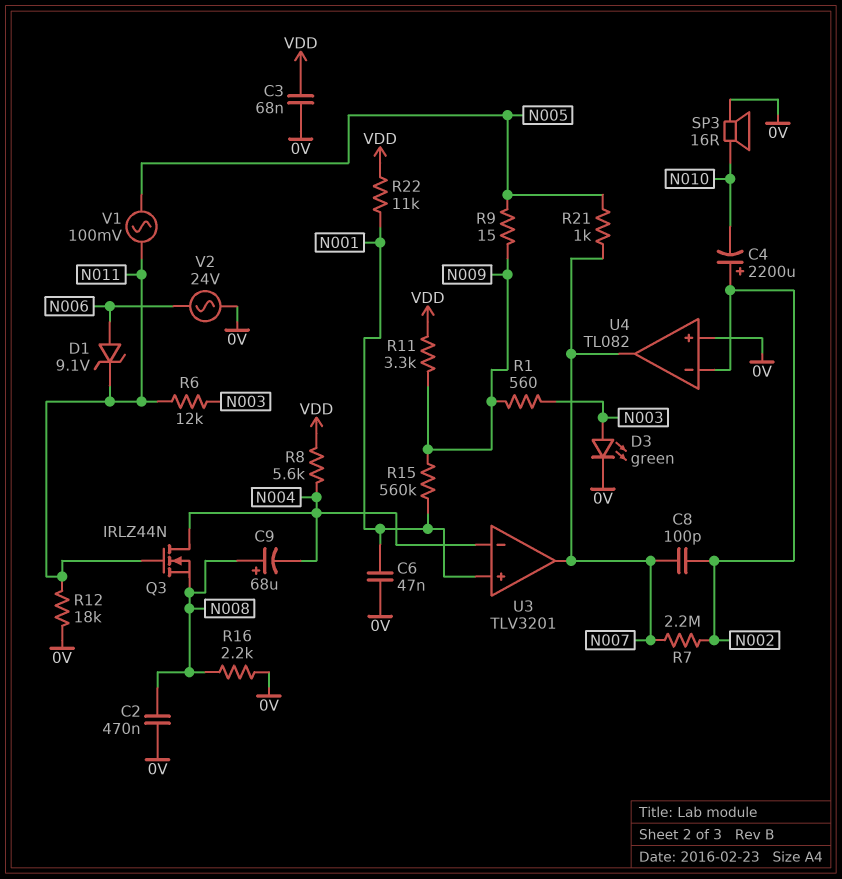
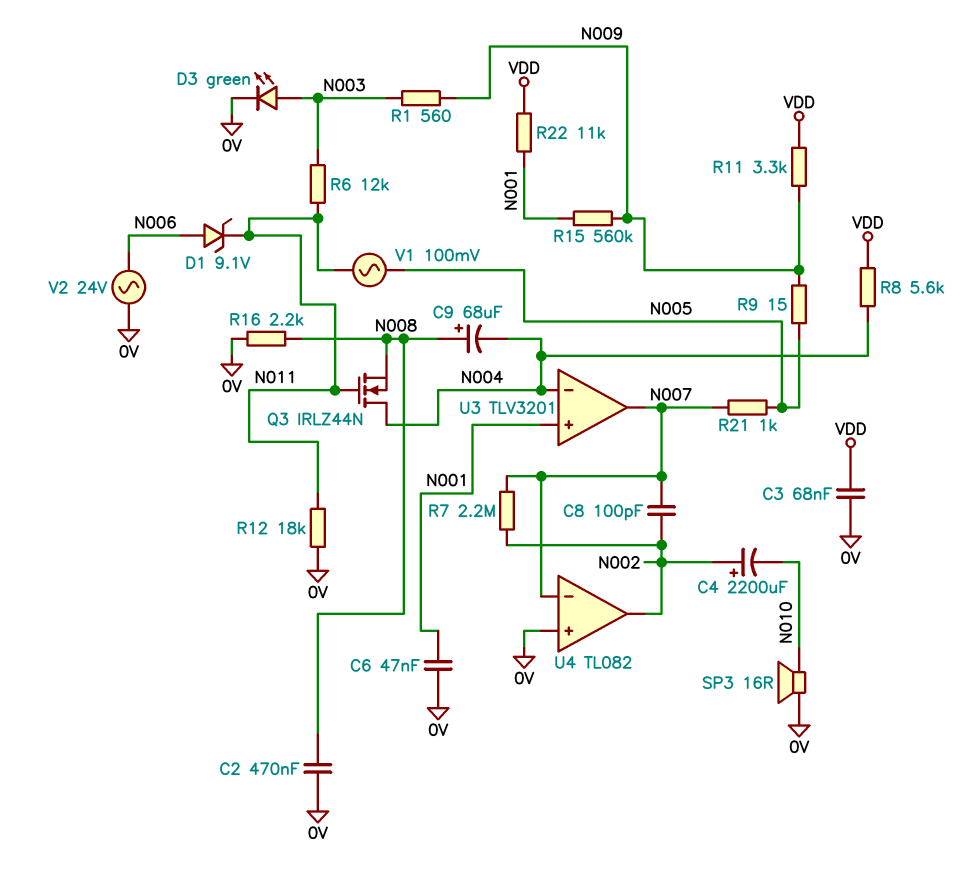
U4 pin in-: N002 -> N007
U4 pin out: N007 -> N002

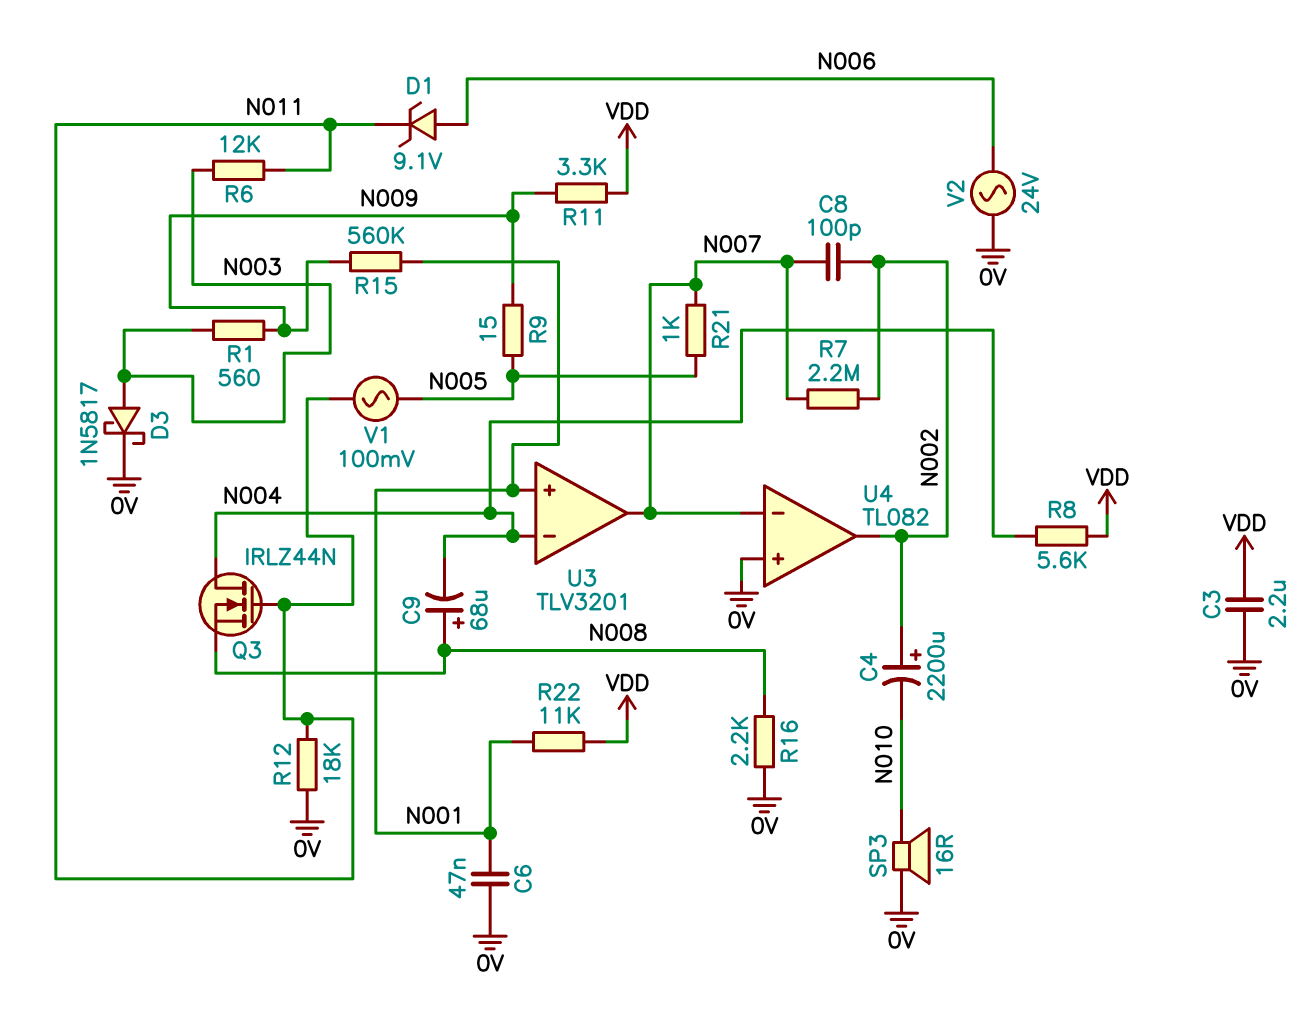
C2: 470nF (0V, N008) -> none
C3: 68nF (0V, VDD) -> 2.2uF (0V, VDD)
D3: LED green (A N003, K 0V) -> schottky 1N5817 (A N003, K 0V)

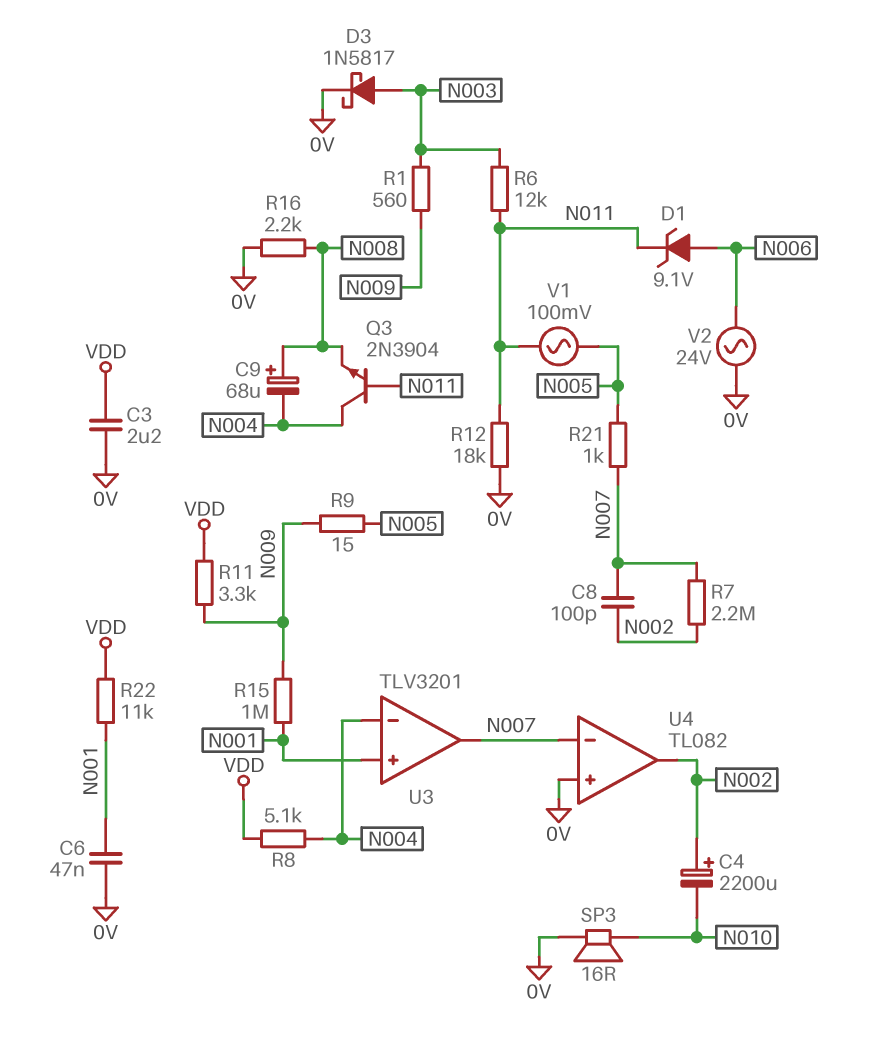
Q3: NMOS IRLZ44N (G N011, D N004, S N008) -> NPN 2N3904 (B N011, C N004, E N008)
R8: 5.6k (N004, VDD) -> 5.1k (N004, VDD)
R15: 560k (N001, N009) -> 1M (N001, N009)

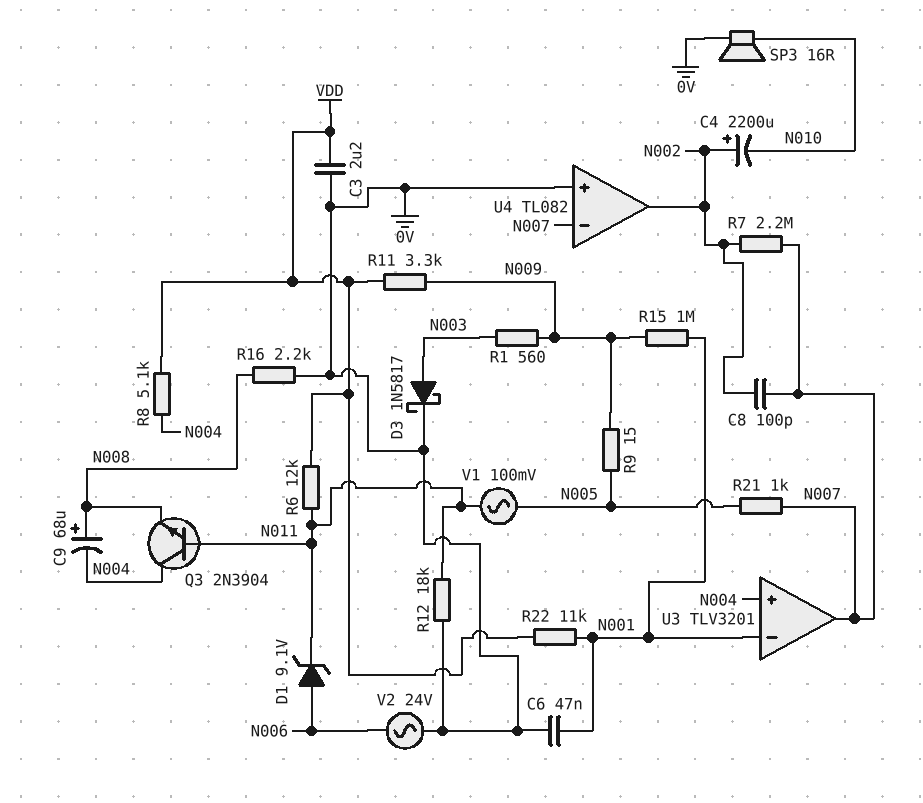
R6: 12k (N003, N011) -> 12k (N011, VDD)
U3 pin in+: N001 -> N004
U3 pin in-: N004 -> N001

